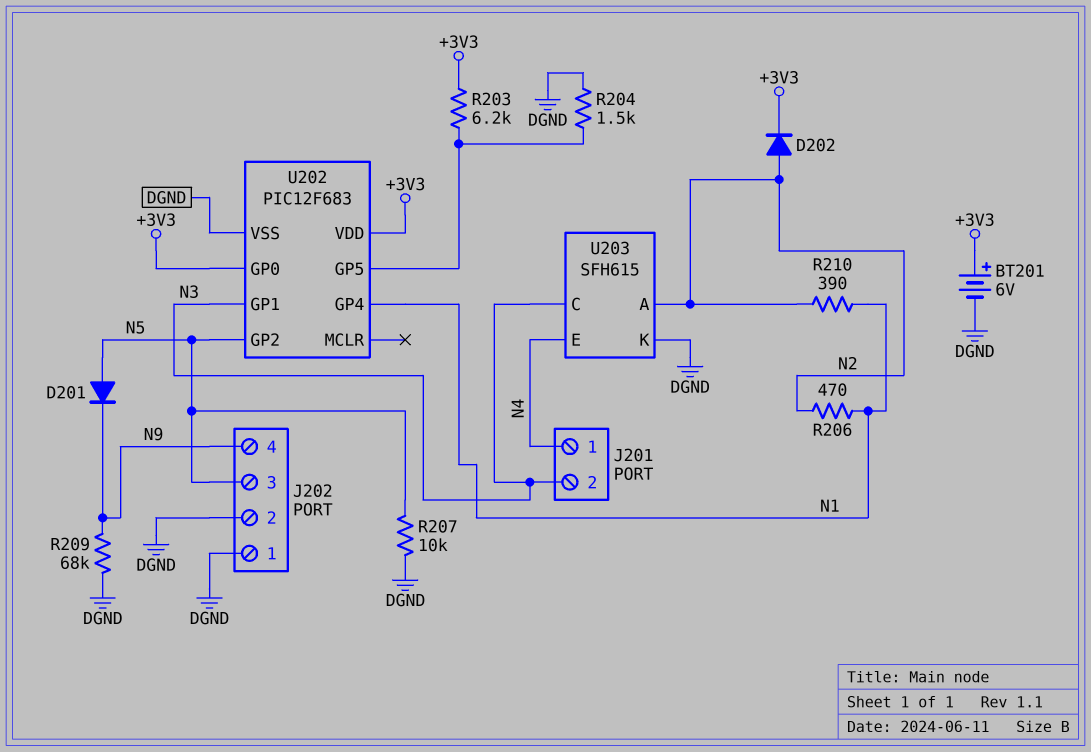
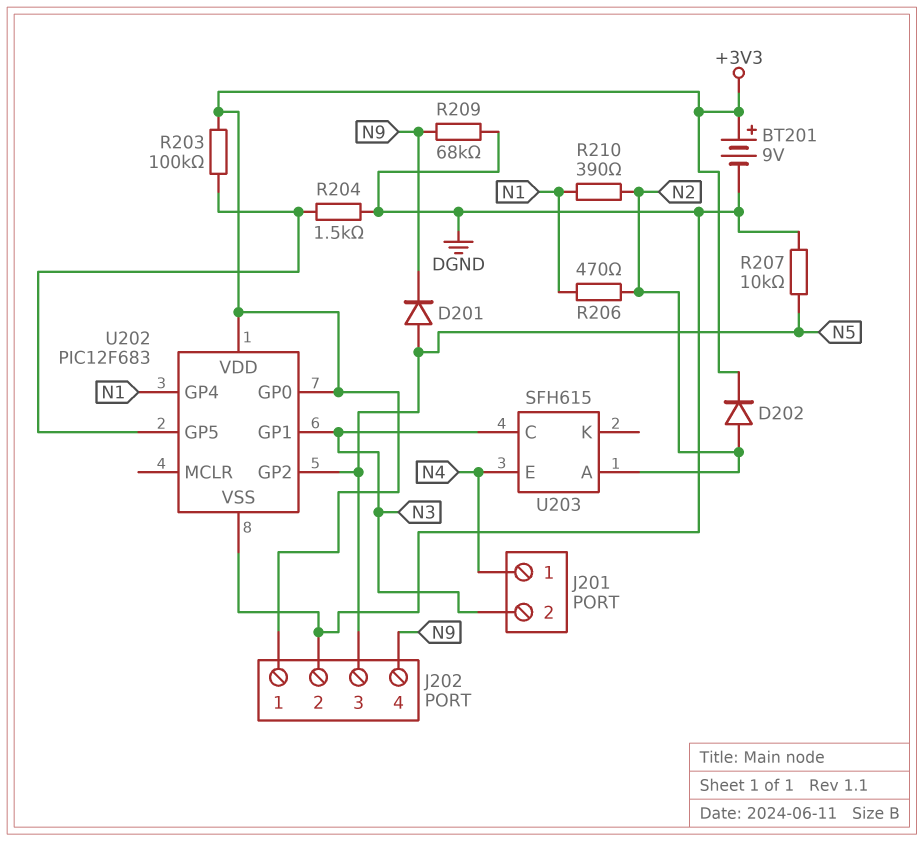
BT201: 6V (plus +3V3, minus DGND) -> 9V (plus +3V3, minus DGND)
J202 pin 1: DGND -> +3V3
R203: 6.2k (+3V3, U202/GP5) -> 100k (+3V3, U202/GP5)
U203 pin K: DGND -> none

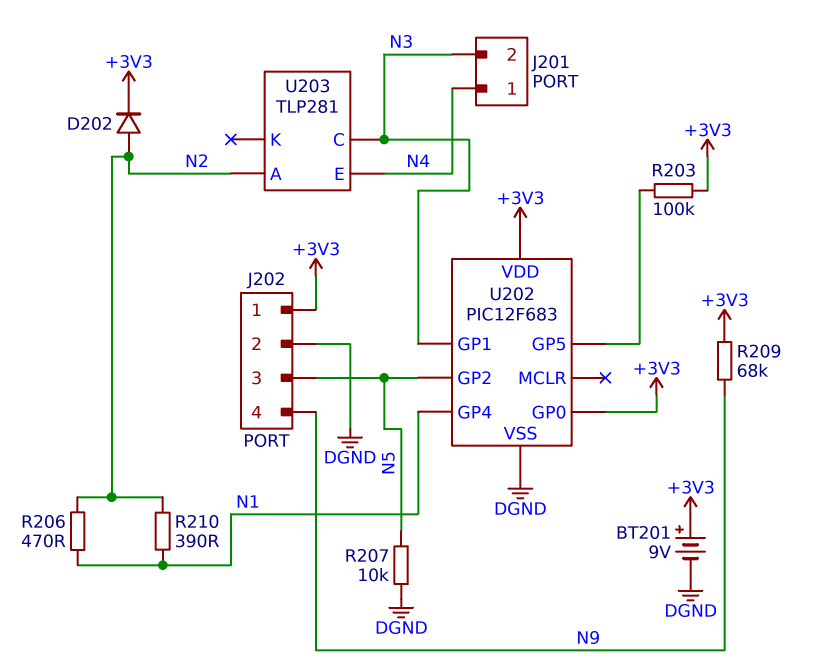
D201: diode (A N5, K N9) -> none
R204: 1.5k (DGND, U202/GP5) -> none
R209: 68k (DGND, N9) -> 68k (+3V3, N9)
U203: SFH615 -> TLP281

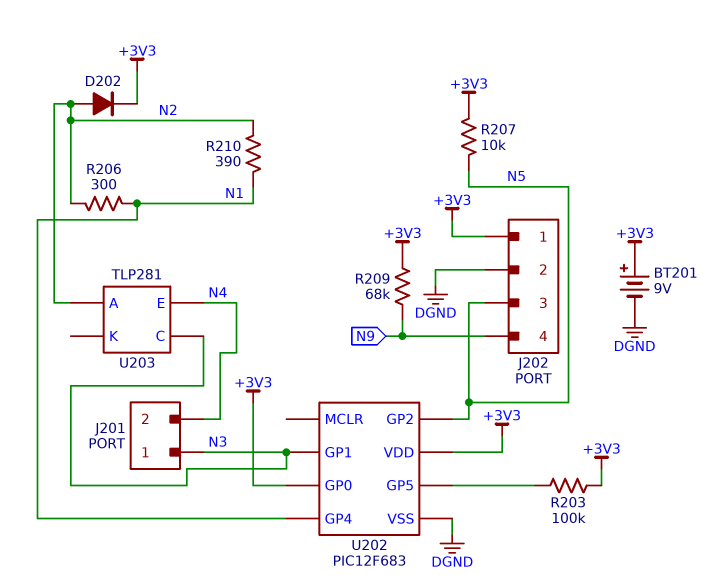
J201 pin 1: N4 -> N3
J201 pin 2: N3 -> N4
R206: 470 (N1, N2) -> 300 (N1, N2)
R207: 10k (DGND, N5) -> 10k (+3V3, N5)

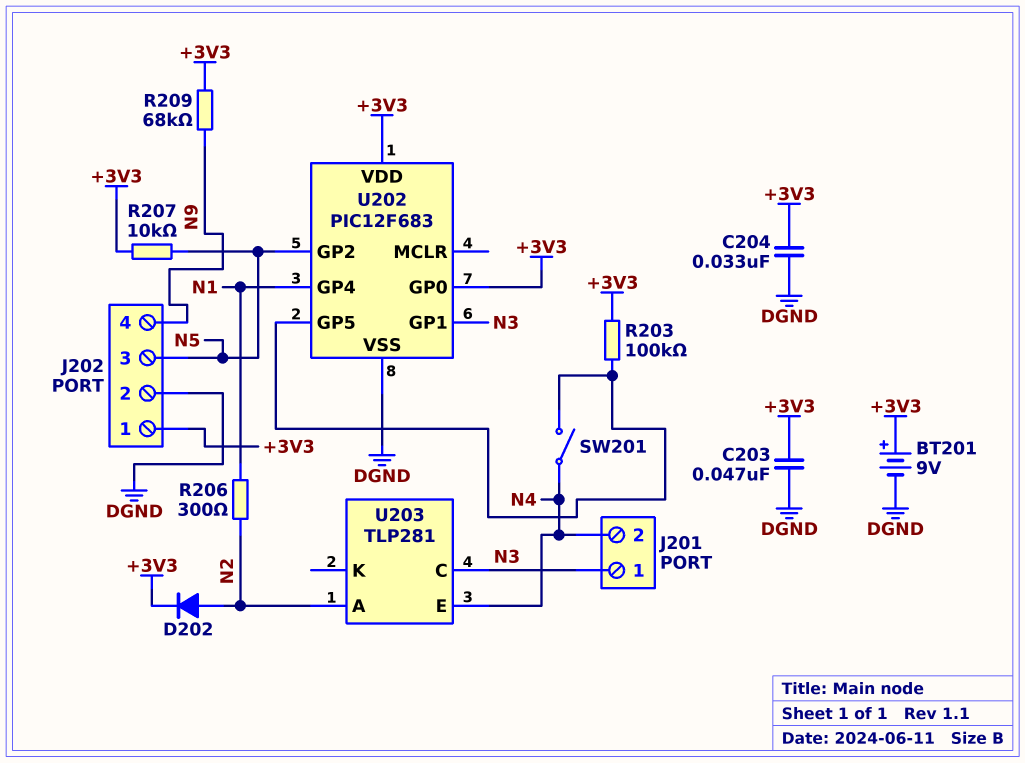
C203: none -> 47nF (+3V3, DGND)
C204: none -> 33nF (+3V3, DGND)
R210: 390 (N1, N2) -> none
SW201: none -> switch (N4, U202/GP5)

